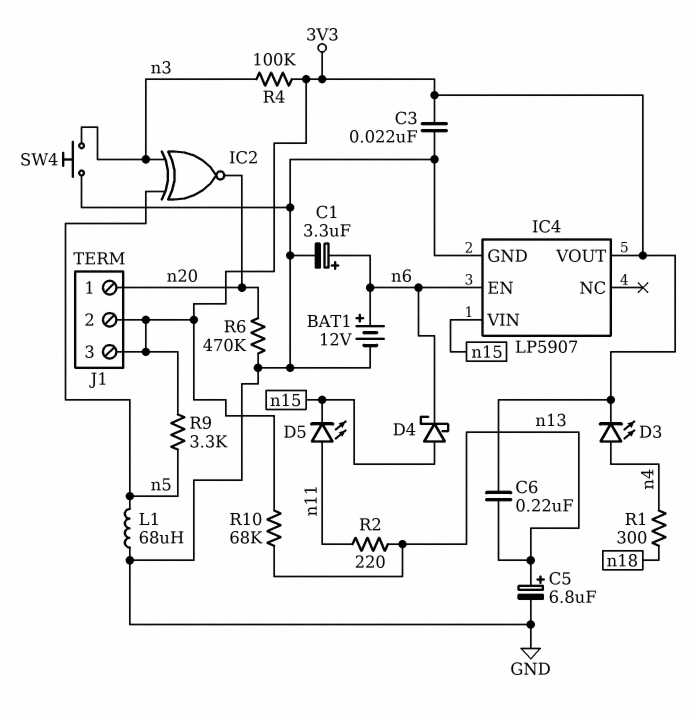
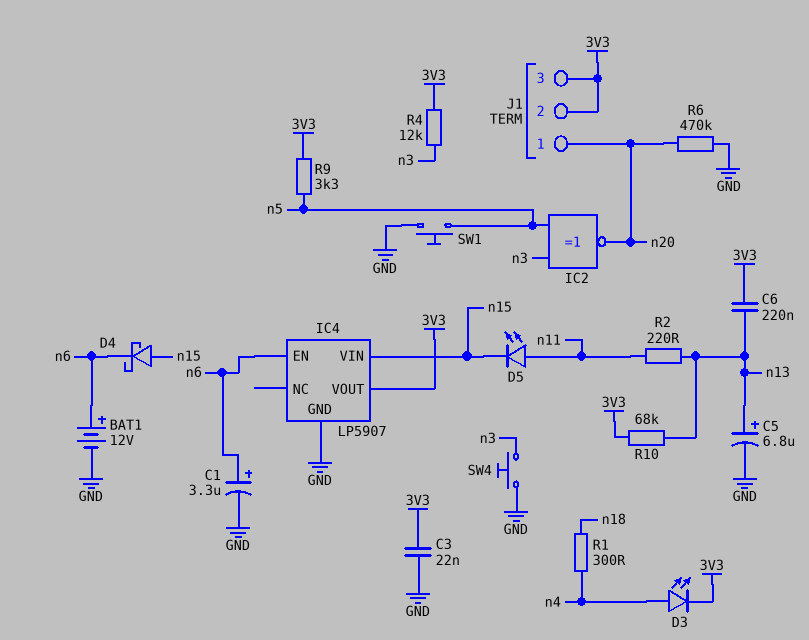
L1: 68uH (GND, n5) -> none
R4: 100k (3V3, n3) -> 12k (3V3, n3)
SW1: none -> button (GND, n5)

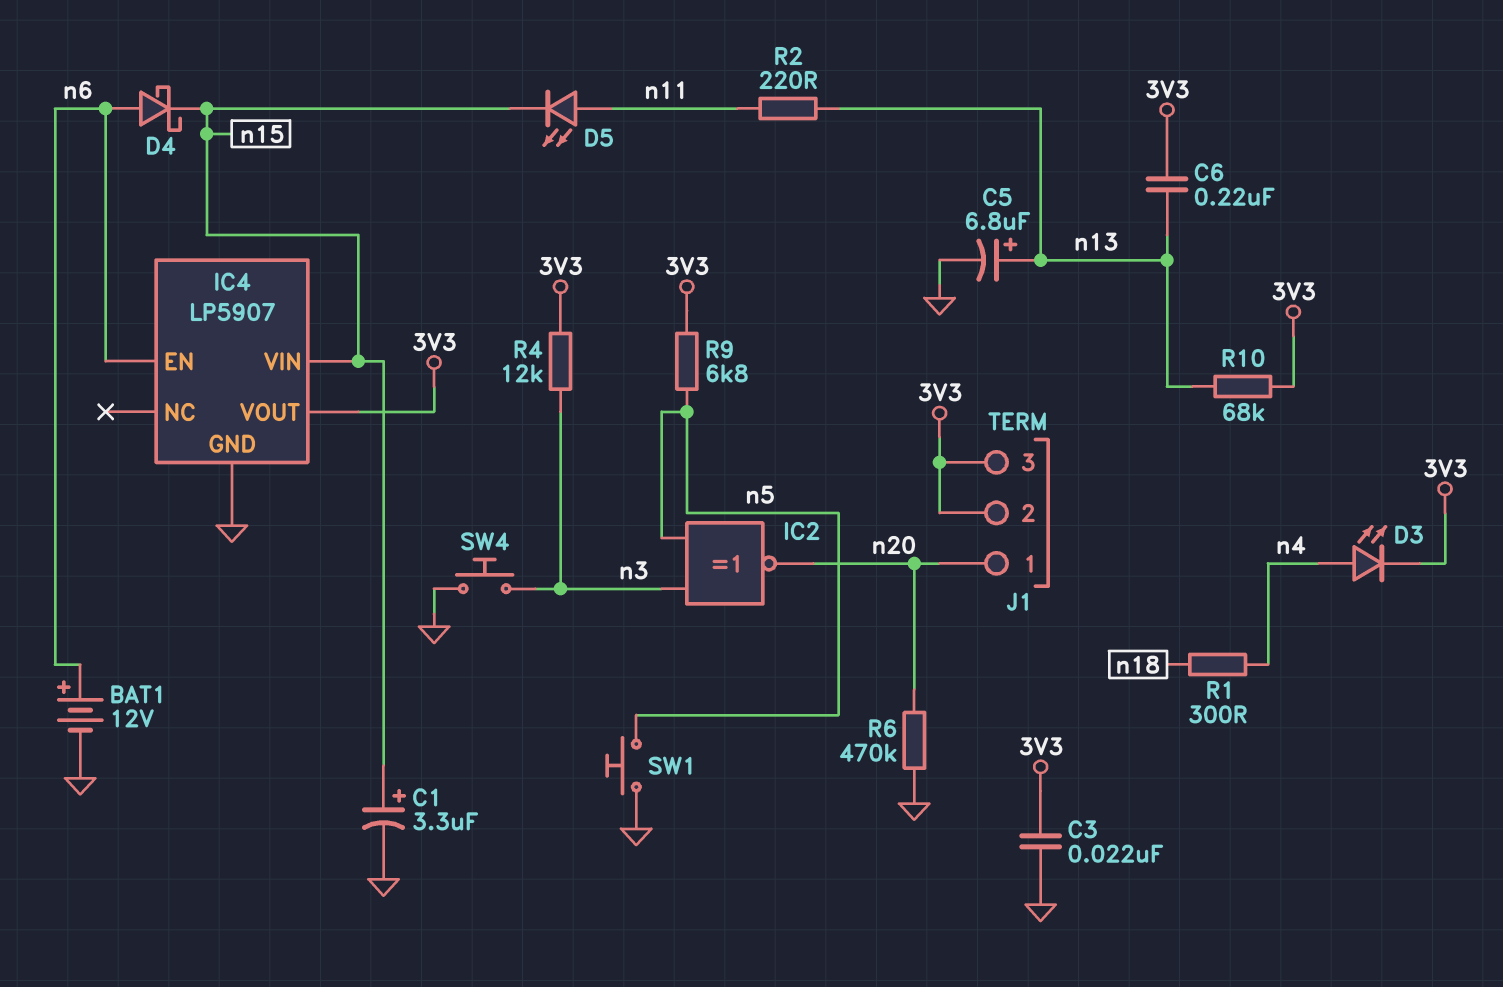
C1: 3.3uF (plus n6, minus GND) -> 3.3uF (plus n15, minus GND)
D4: schottky (A n15, K n6) -> schottky (A n6, K n15)
R9: 3.3k (3V3, n5) -> 6.8k (3V3, n5)

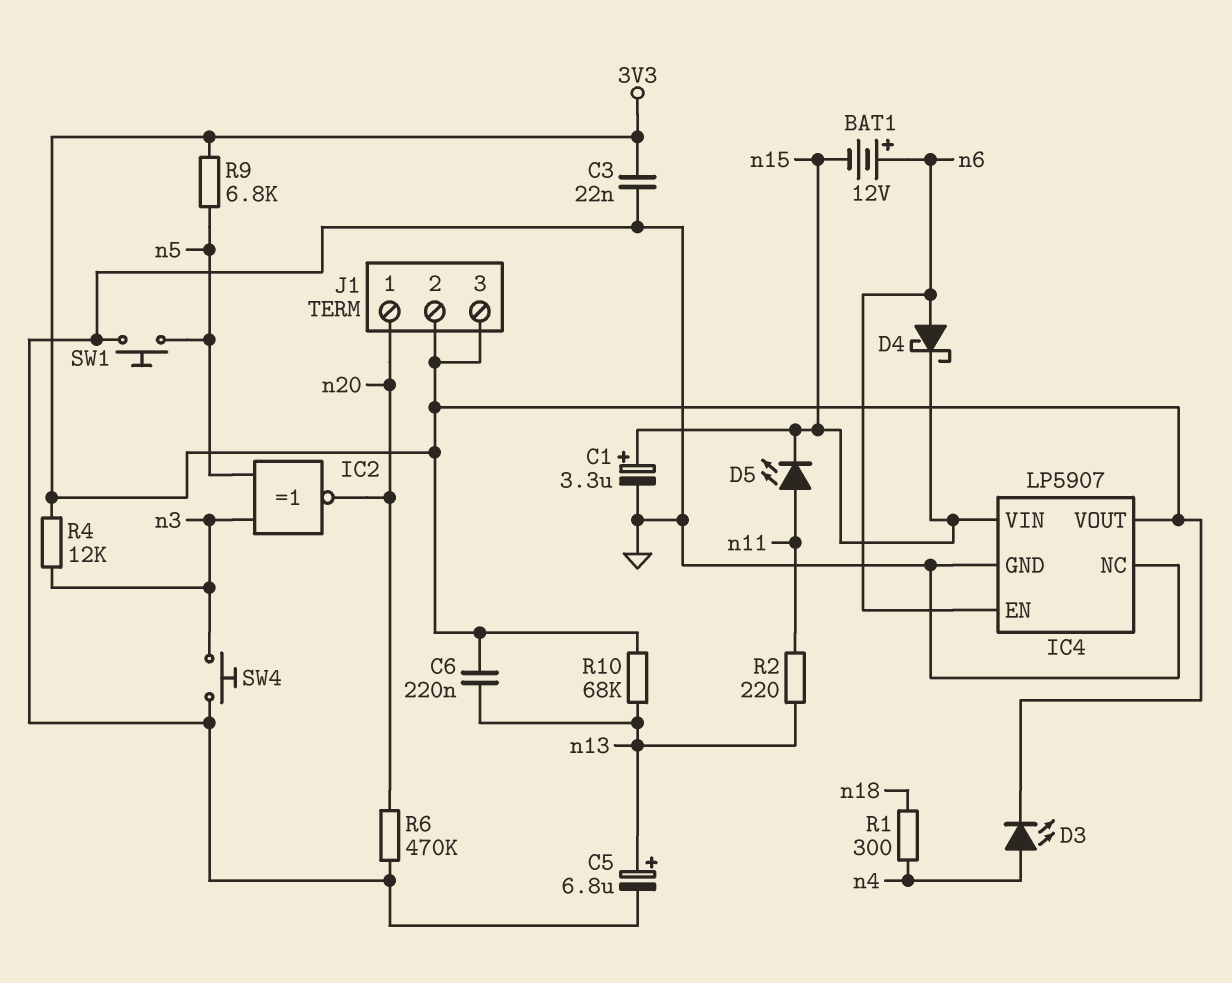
BAT1: 12V (plus n6, minus GND) -> 12V (plus n6, minus n15)
IC4 pin NC: none -> GND

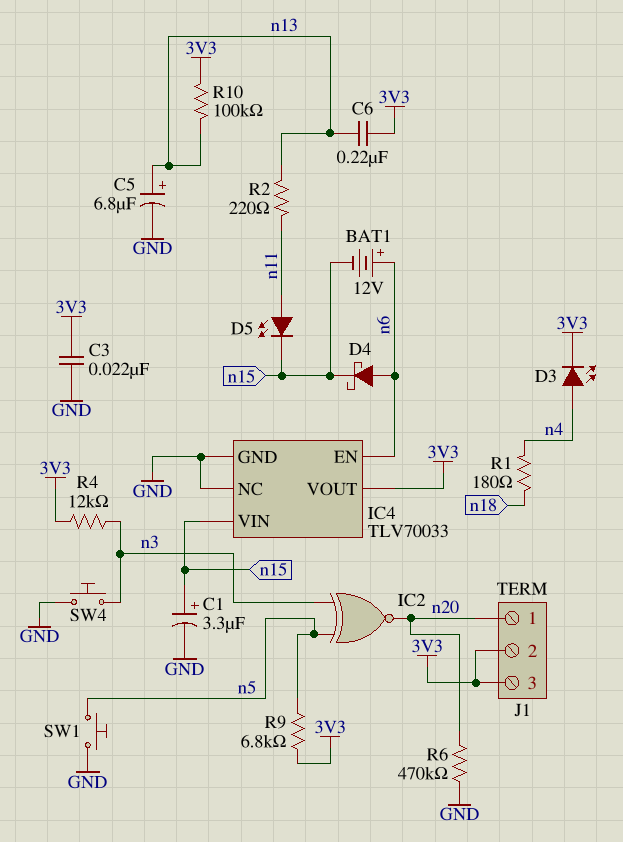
IC4: LP5907 -> TLV70033
R1: 300 (n4, n18) -> 180 (n4, n18)
R10: 68k (3V3, n13) -> 100k (3V3, n13)

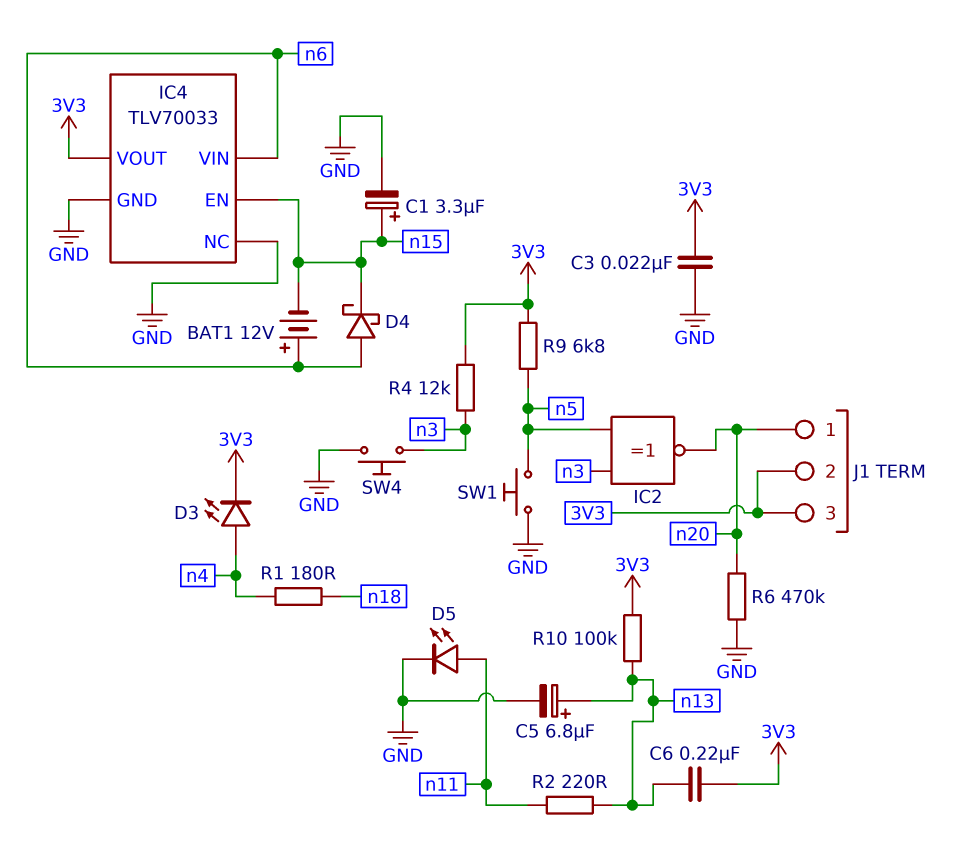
D5: LED (A n11, K n15) -> LED (A n11, K GND)
IC4 pin EN: n6 -> n15
IC4 pin VIN: n15 -> n6

